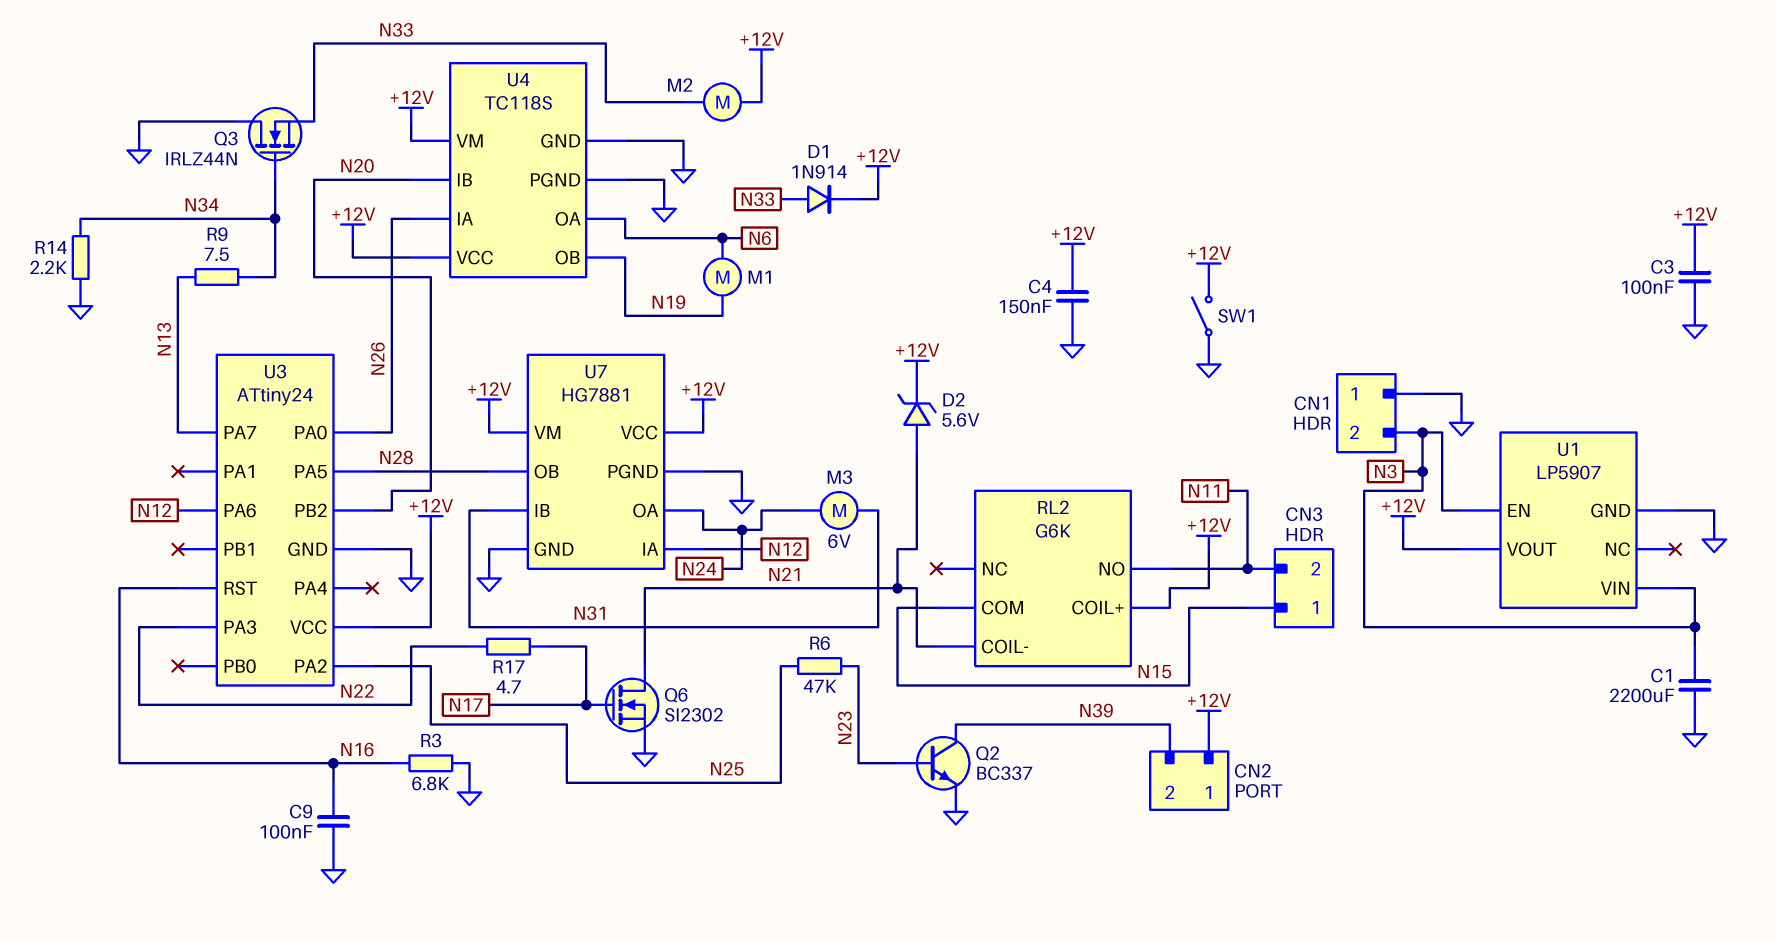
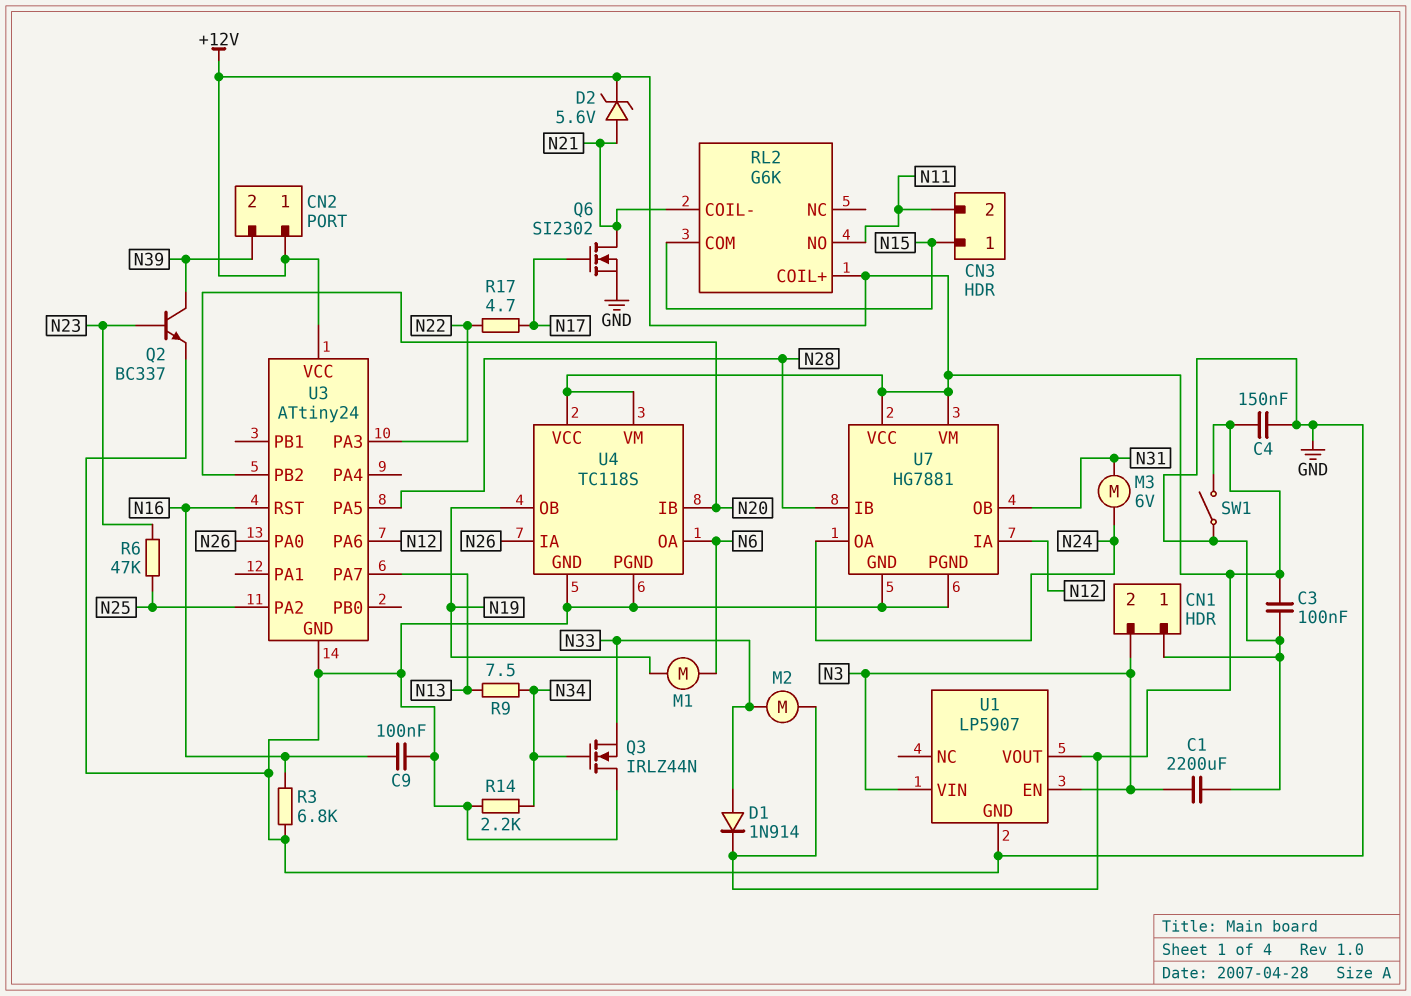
U7 pin IB: N31 -> N28
U7 pin OB: N28 -> N31

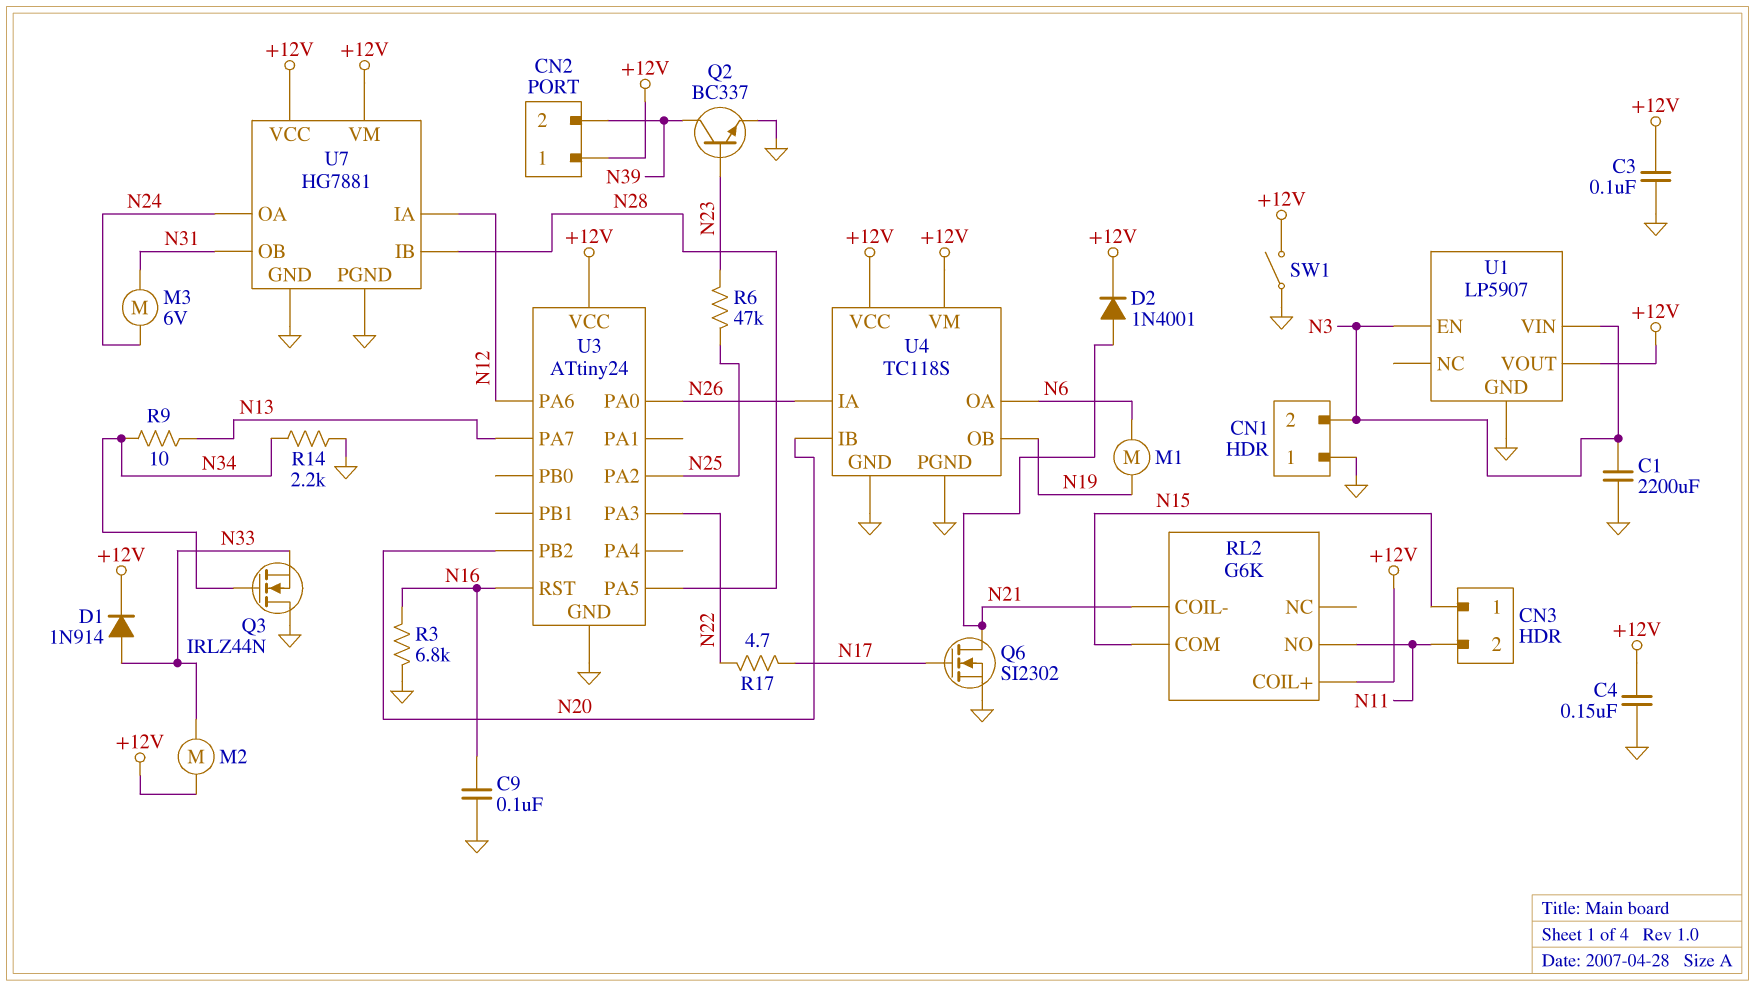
D2: zener 5.6V (A N21, K +12V) -> diode 1N4001 (A N21, K +12V)
R9: 7.5 (N13, N34) -> 10 (N13, N34)

